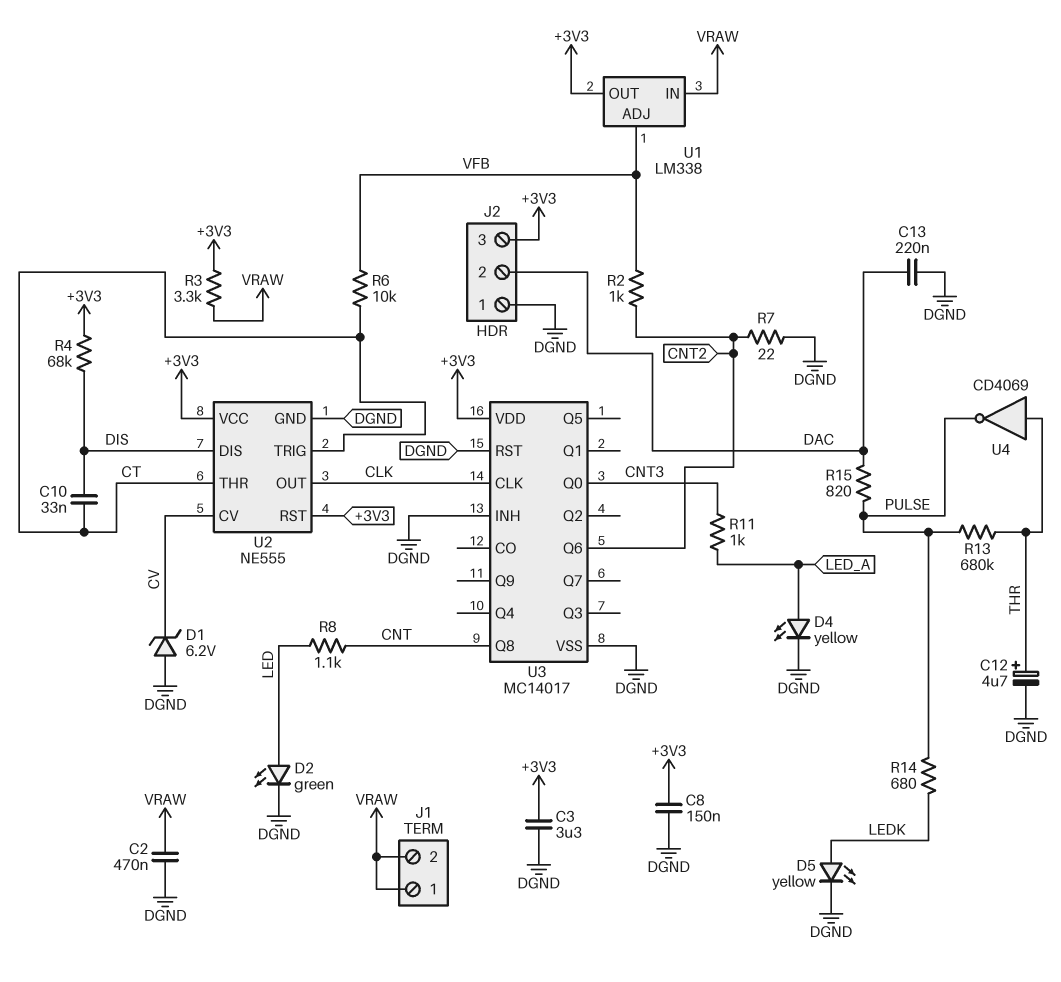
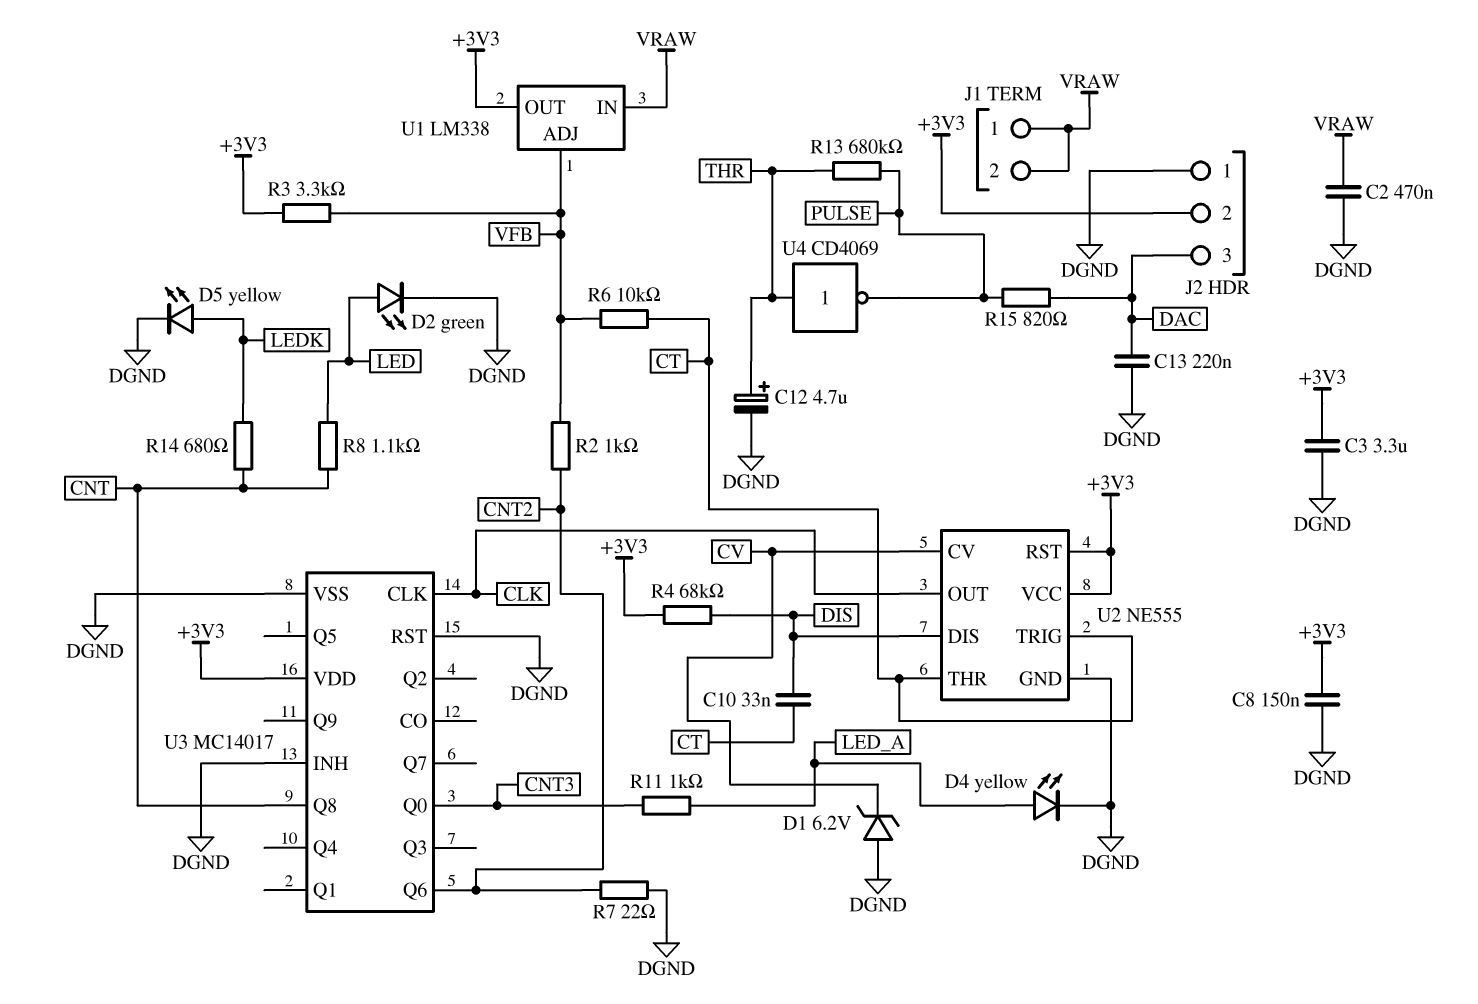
J2 pin 2: DAC -> +3V3
J2 pin 3: +3V3 -> DAC
R3: 3.3k (+3V3, VRAW) -> 3.3k (+3V3, VFB)
R14: 680 (LEDK, PULSE) -> 680 (CNT, LEDK)

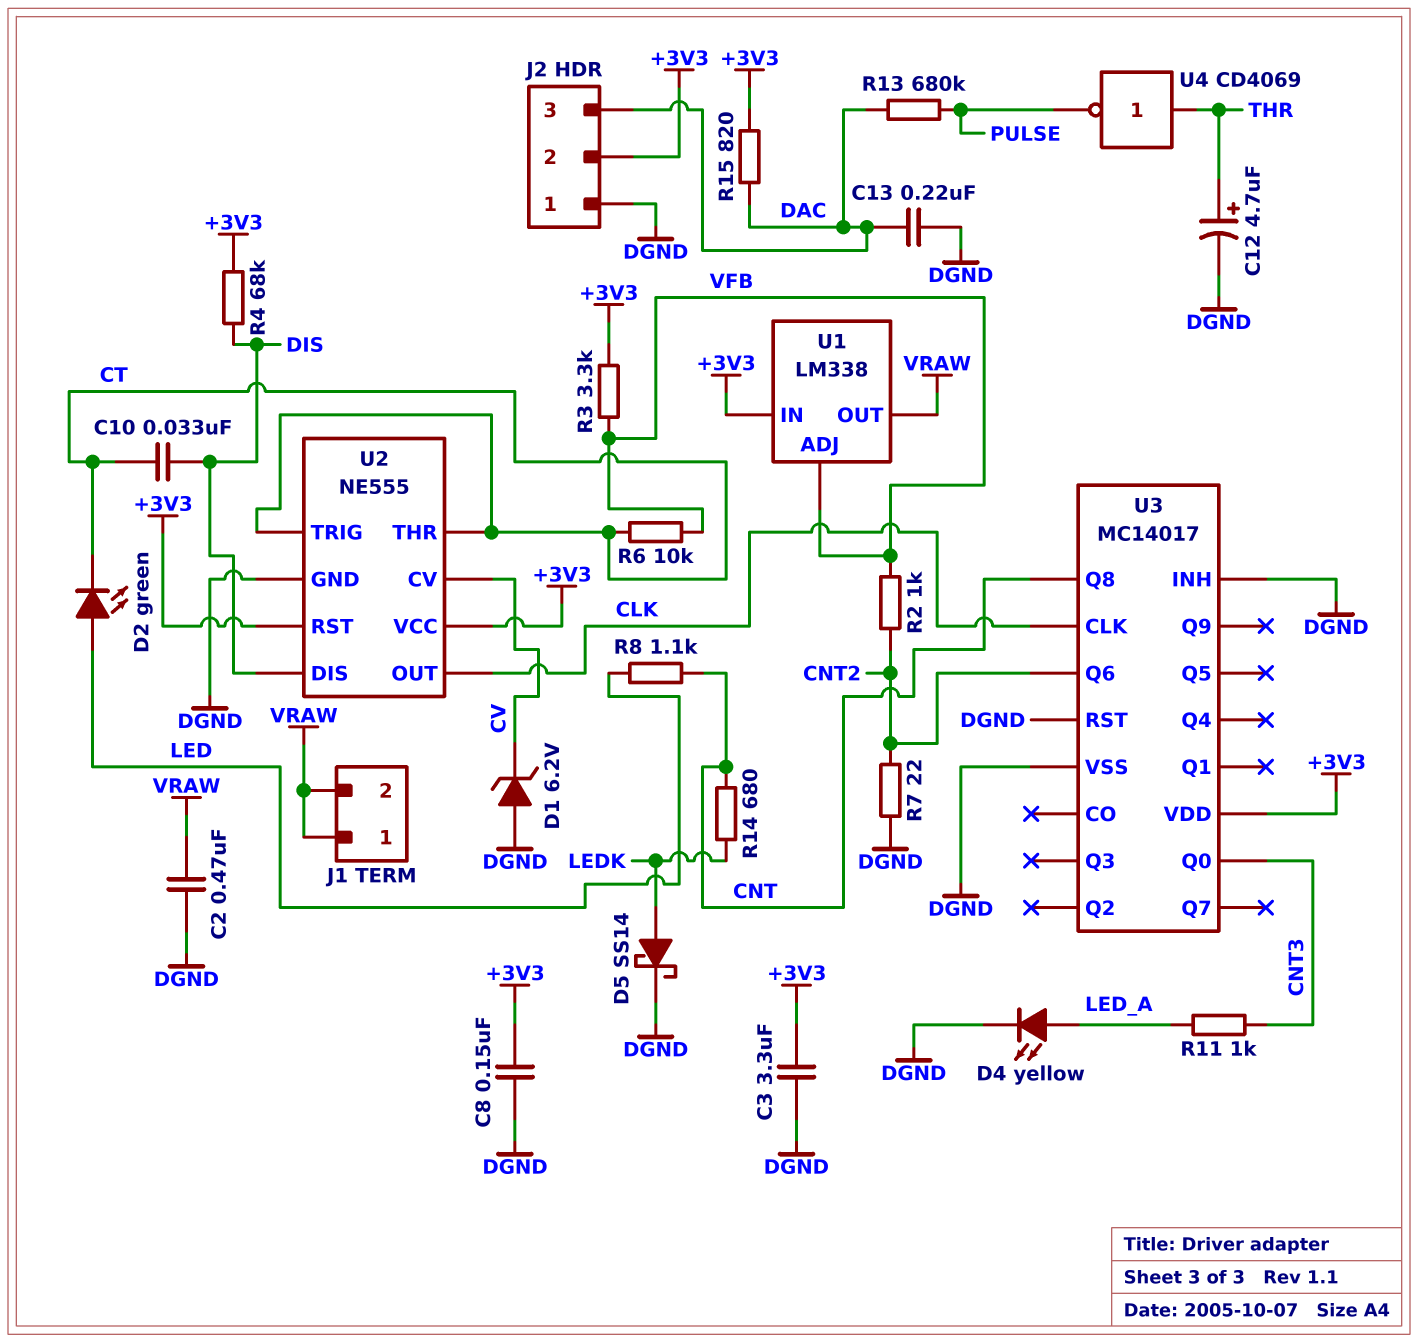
D2: LED green (A LED, K DGND) -> LED green (A LED, K CT)
D5: LED yellow (A LEDK, K DGND) -> schottky SS14 (A LEDK, K DGND)
R13: 680k (PULSE, THR) -> 680k (DAC, PULSE)
R15: 820 (DAC, PULSE) -> 820 (+3V3, DAC)
U1 pin IN: VRAW -> +3V3
U1 pin OUT: +3V3 -> VRAW

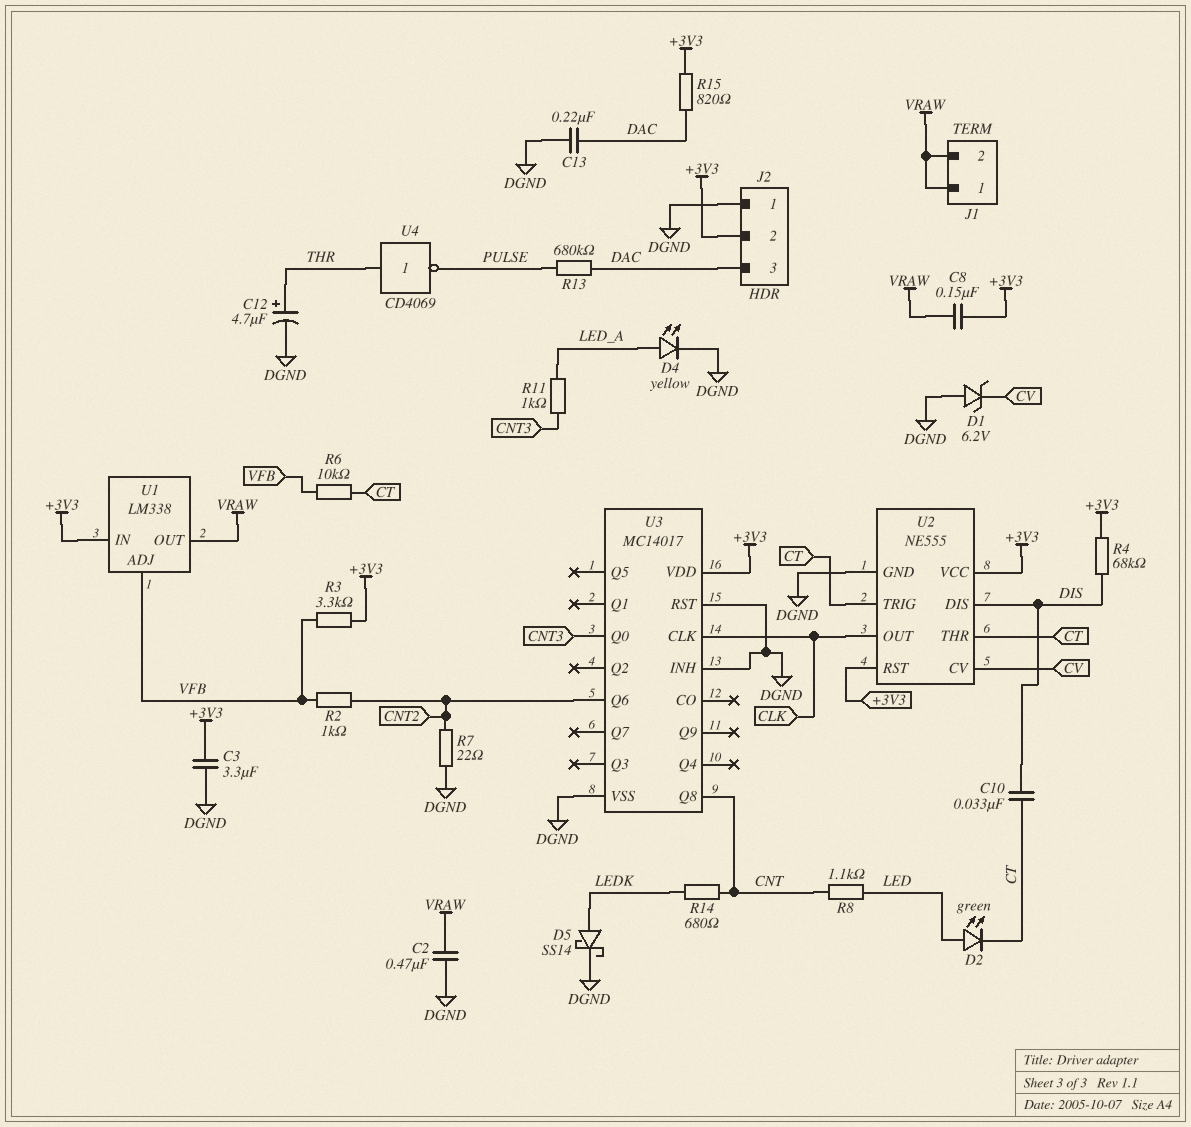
C8: 150nF (+3V3, DGND) -> 150nF (+3V3, VRAW)

